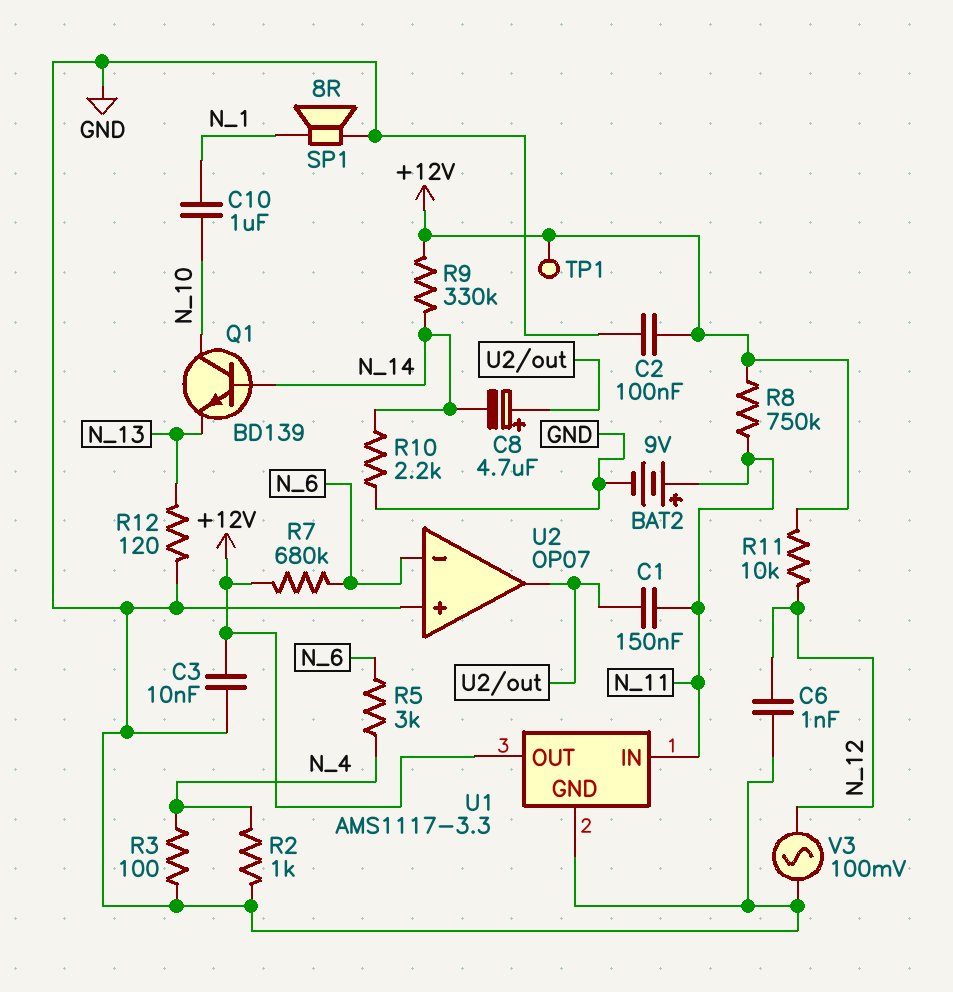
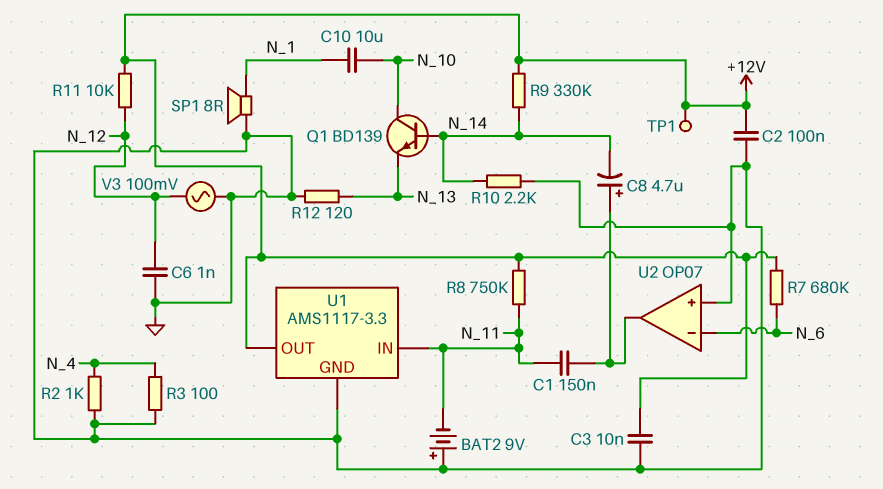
BAT2: 9V (plus N_11, minus GND) -> 9V (plus GND, minus N_11)
C10: 1uF (N_1, N_10) -> 10uF (N_1, N_10)
R5: 3k (N_4, N_6) -> none

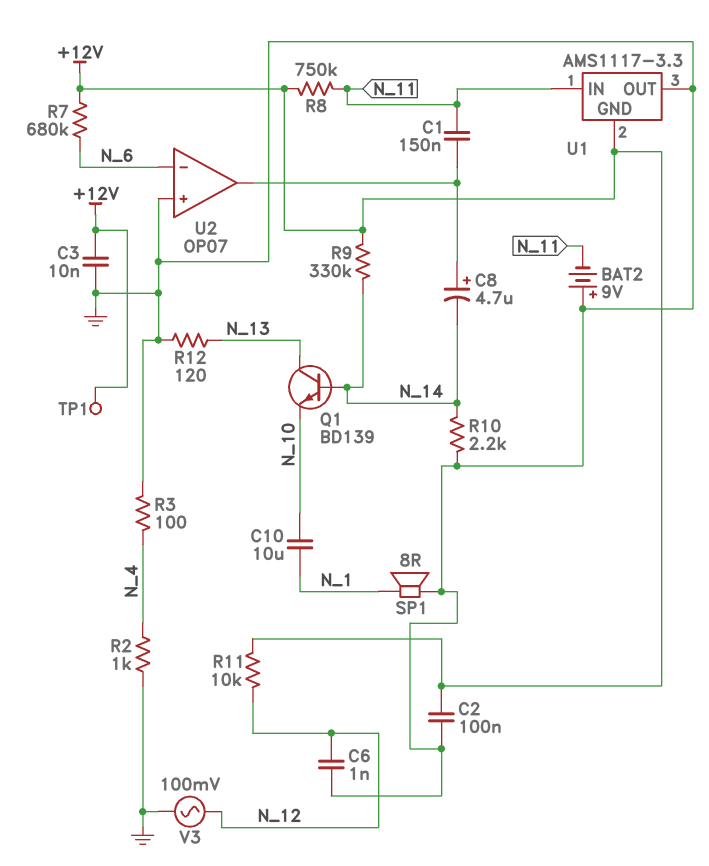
Q1: NPN BD139 (B N_14, C N_10, E N_13) -> NPN BD139 (B N_14, C N_13, E N_10)
U1 pin GND: GND -> +12V
U1 pin OUT: +12V -> GND

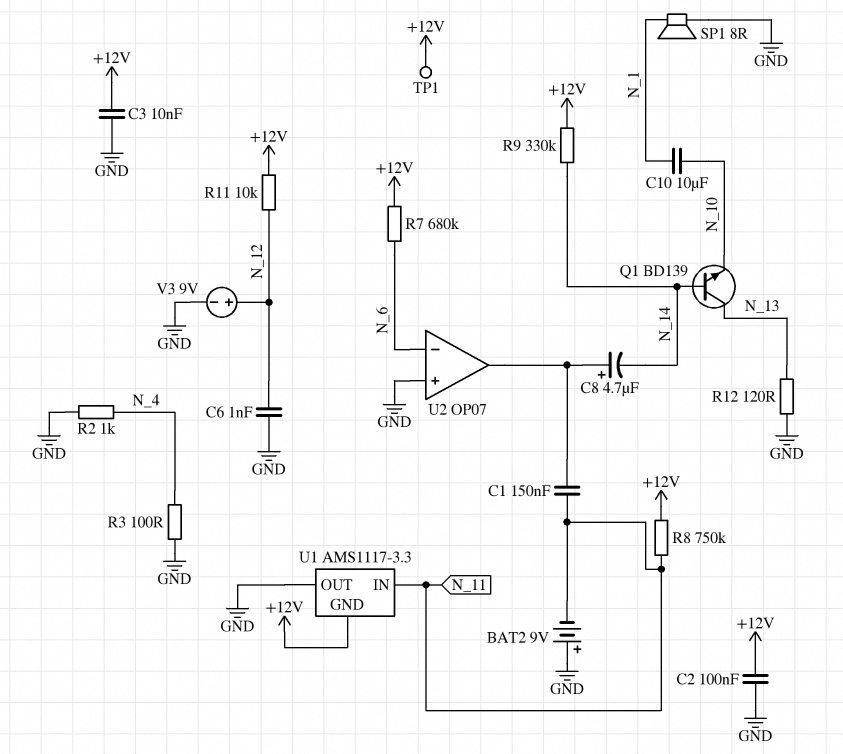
R10: 2.2k (GND, N_14) -> none
V3: AC 100mV (GND, N_12) -> 9V (plus N_12, minus GND)

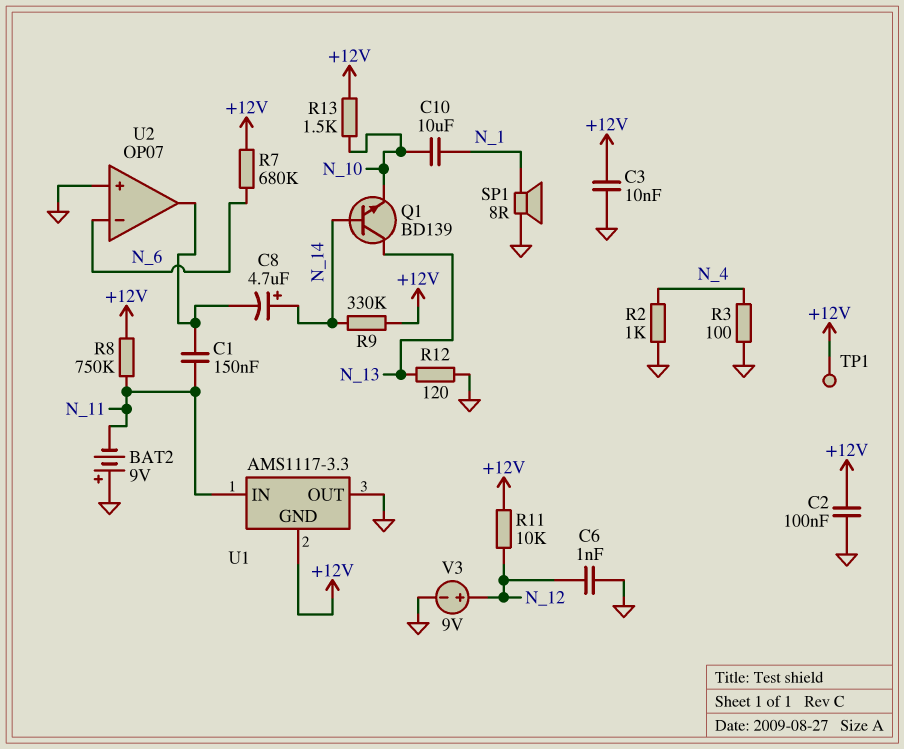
C8: 4.7uF (plus U2/out, minus N_14) -> 4.7uF (plus N_14, minus U2/out)
R13: none -> 1.5k (+12V, N_10)

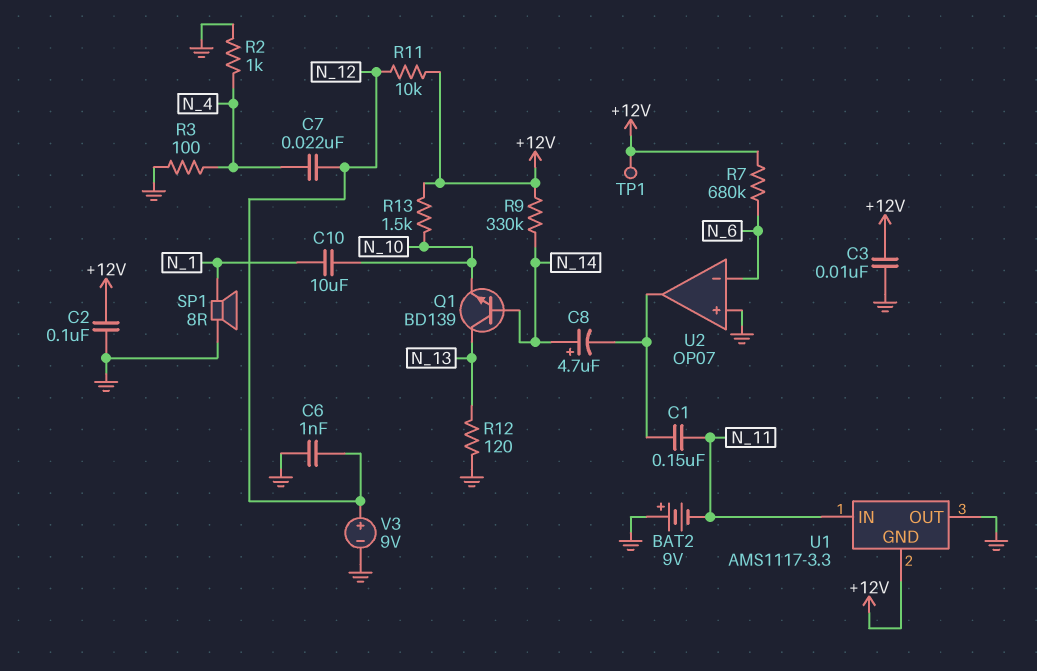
C7: none -> 22nF (N_4, N_12)
R8: 750k (+12V, N_11) -> none

